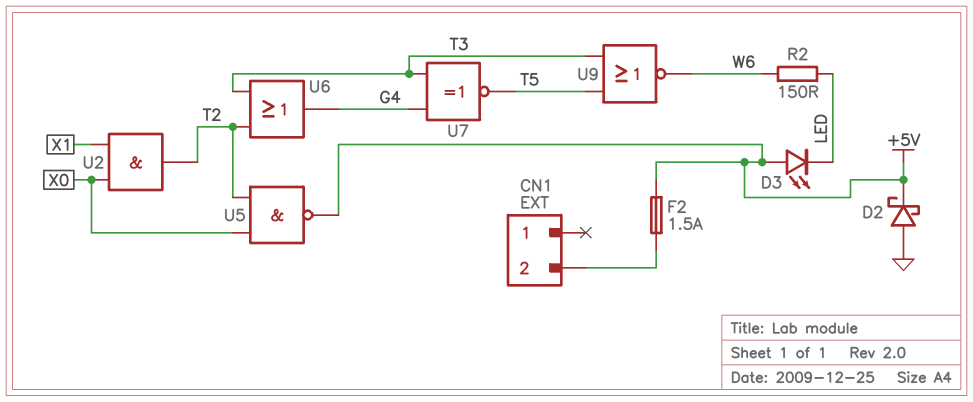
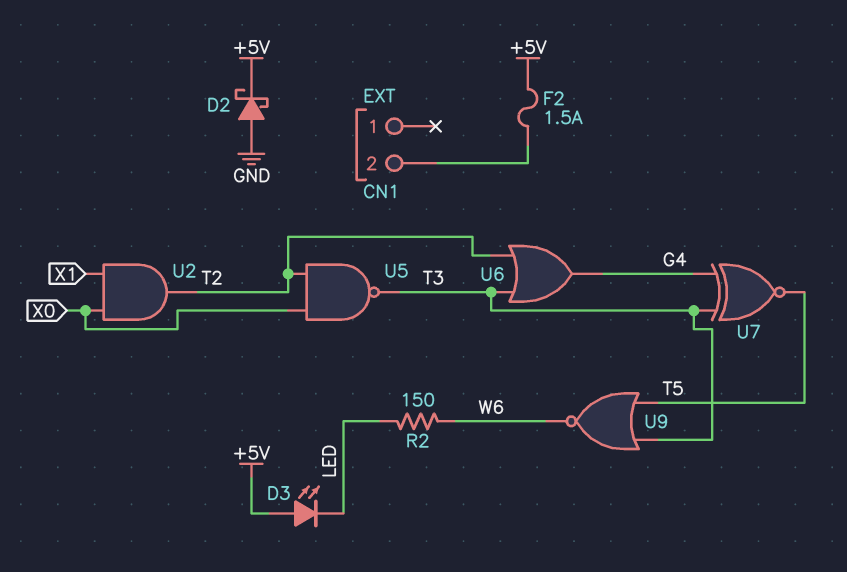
U5: NAND (in T2, in X0, out +5V) -> NAND (in T2, in X0, out T3)

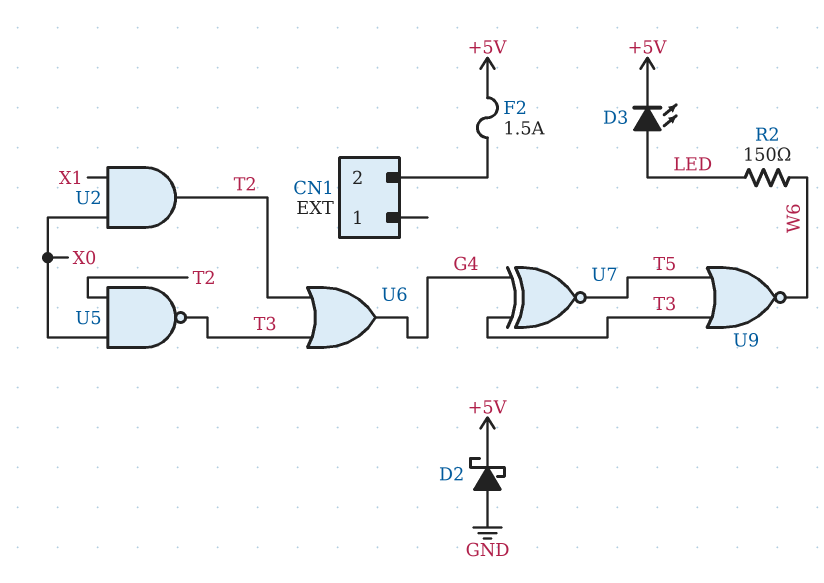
D3: LED (A +5V, K LED) -> LED (A LED, K +5V)

